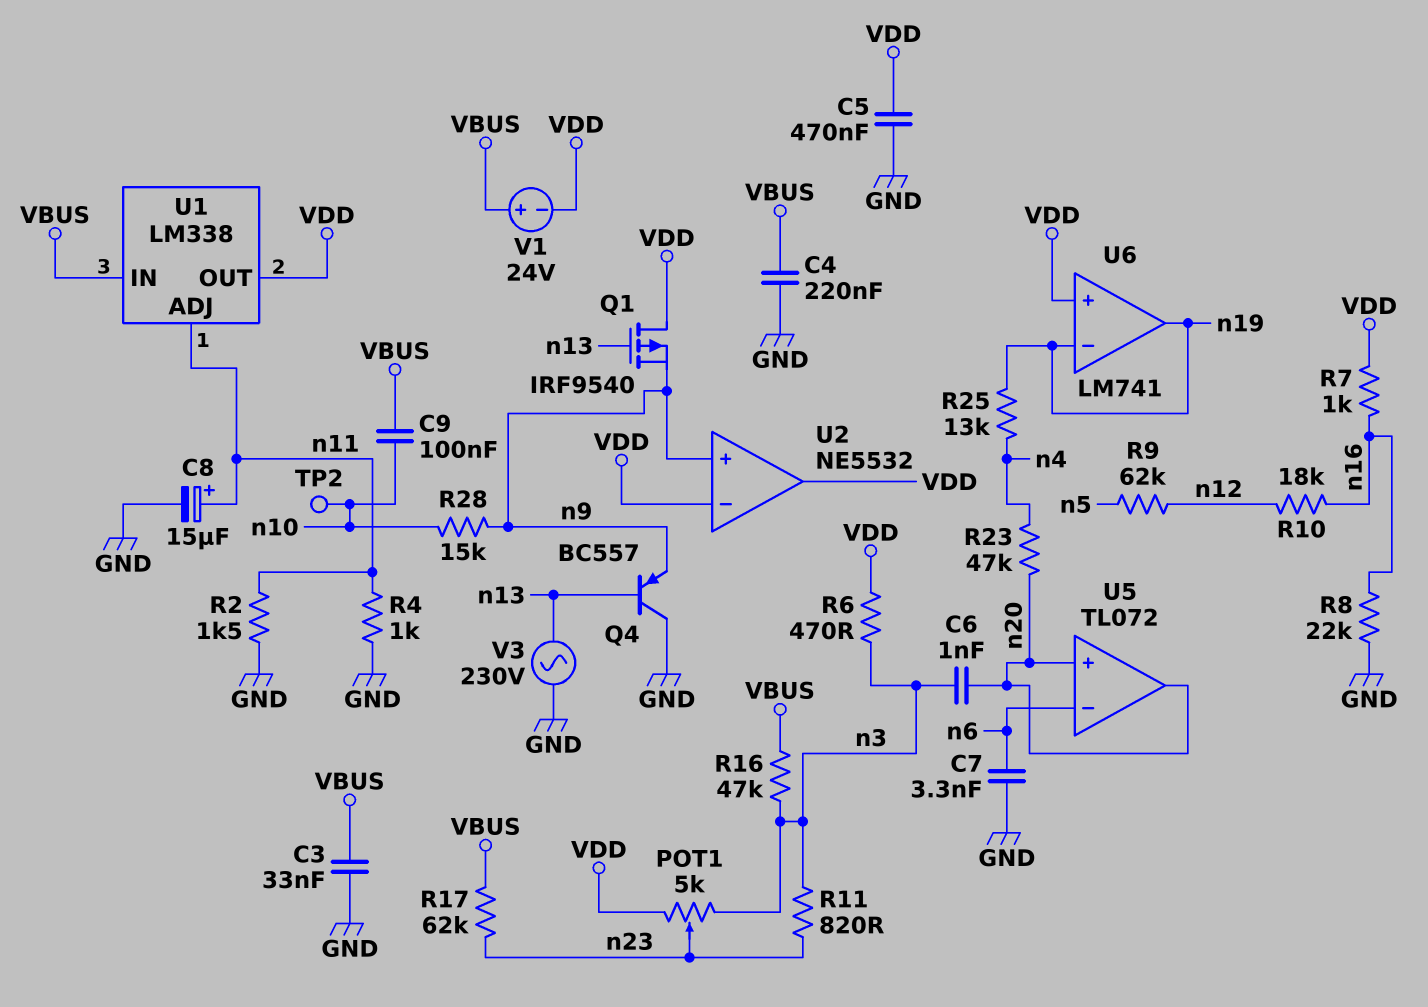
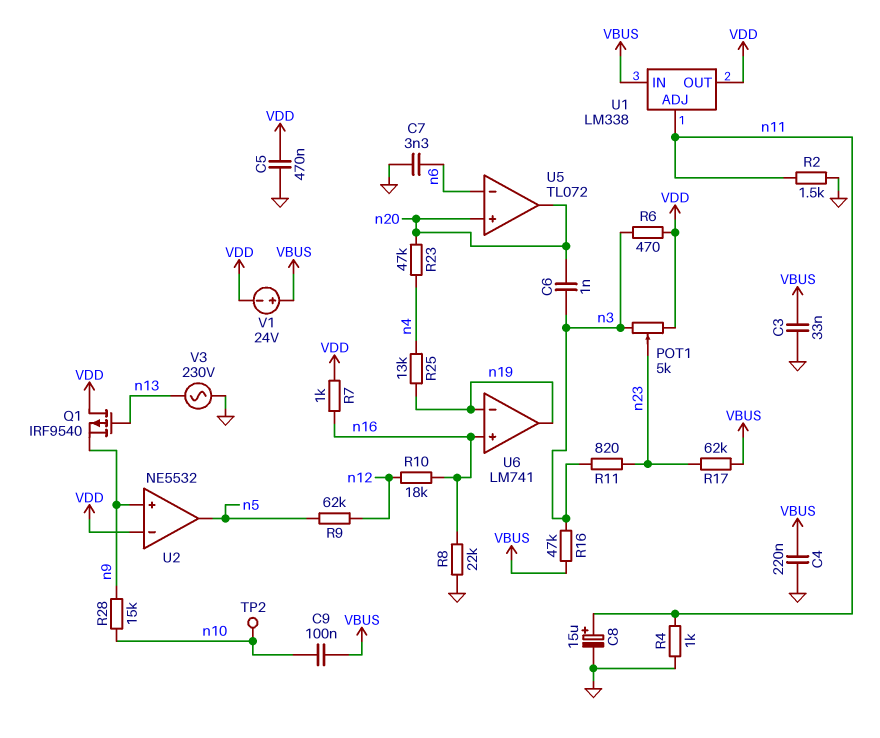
Q4: PNP BC557 (B n13, C GND, E n9) -> none
U2 pin out: VDD -> n5
U6 pin in+: VDD -> n16

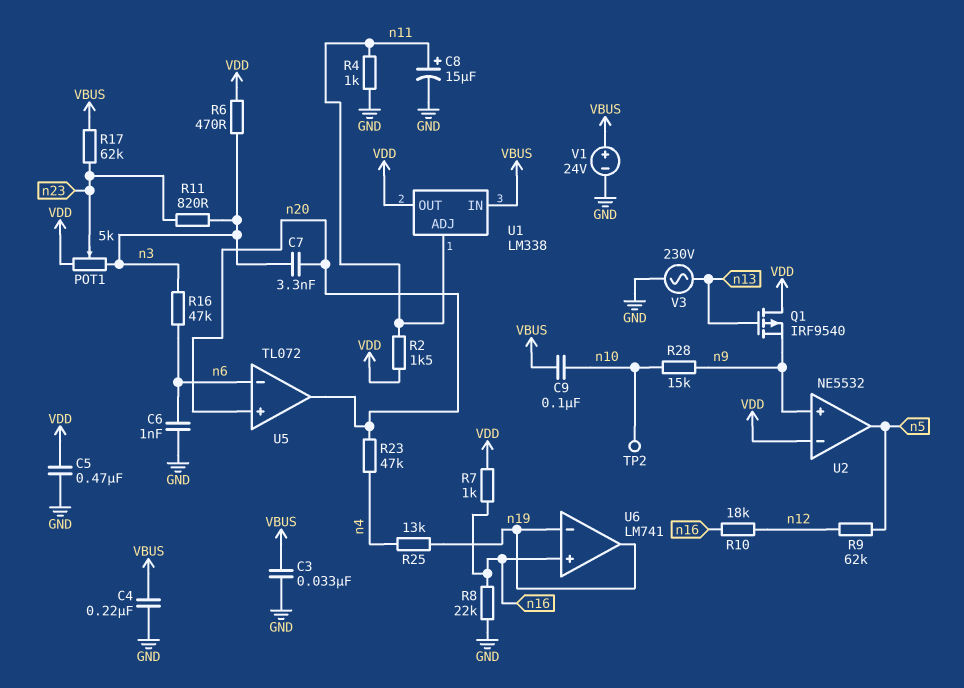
C6: 1nF (n3, n20) -> 1nF (GND, n6)
C7: 3.3nF (GND, n6) -> 3.3nF (n3, n20)
R2: 1.5k (GND, n11) -> 1.5k (VDD, n11)
R16: 47k (VBUS, n3) -> 47k (n3, n6)
V1: 24V (plus VBUS, minus VDD) -> 24V (plus VBUS, minus GND)

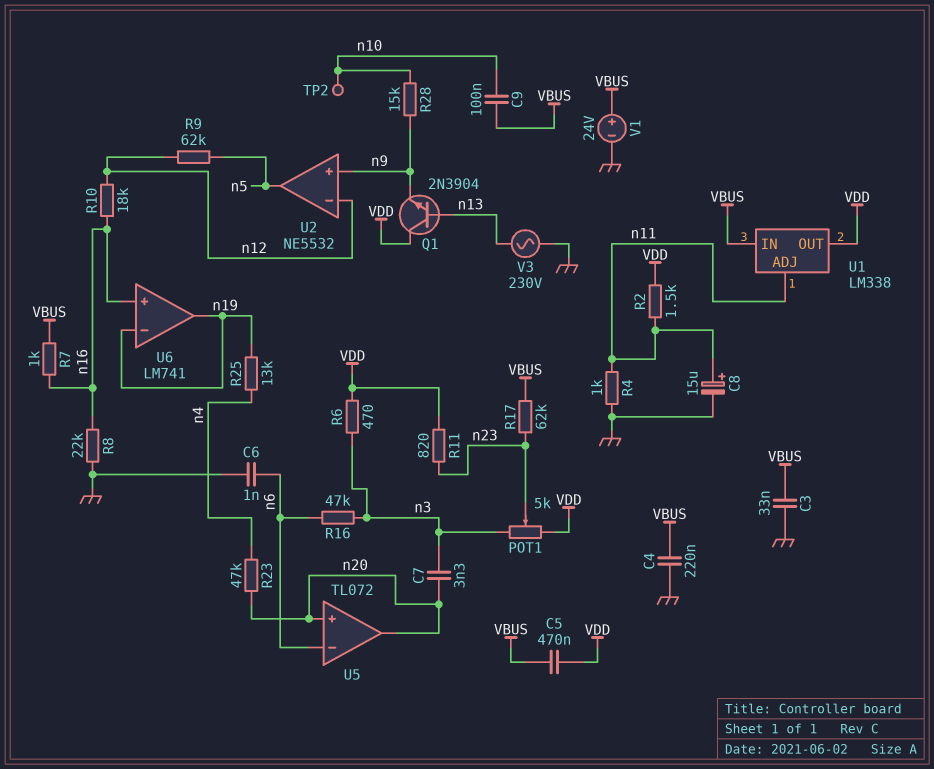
C5: 470nF (GND, VDD) -> 470nF (VBUS, VDD)
Q1: PMOS IRF9540 (G n13, D VDD, S n9) -> NPN 2N3904 (B n13, C VDD, E n9)
R7: 1k (VDD, n16) -> 1k (VBUS, n16)
R11: 820 (n3, n23) -> 820 (VDD, n23)
U2 pin in-: VDD -> n12

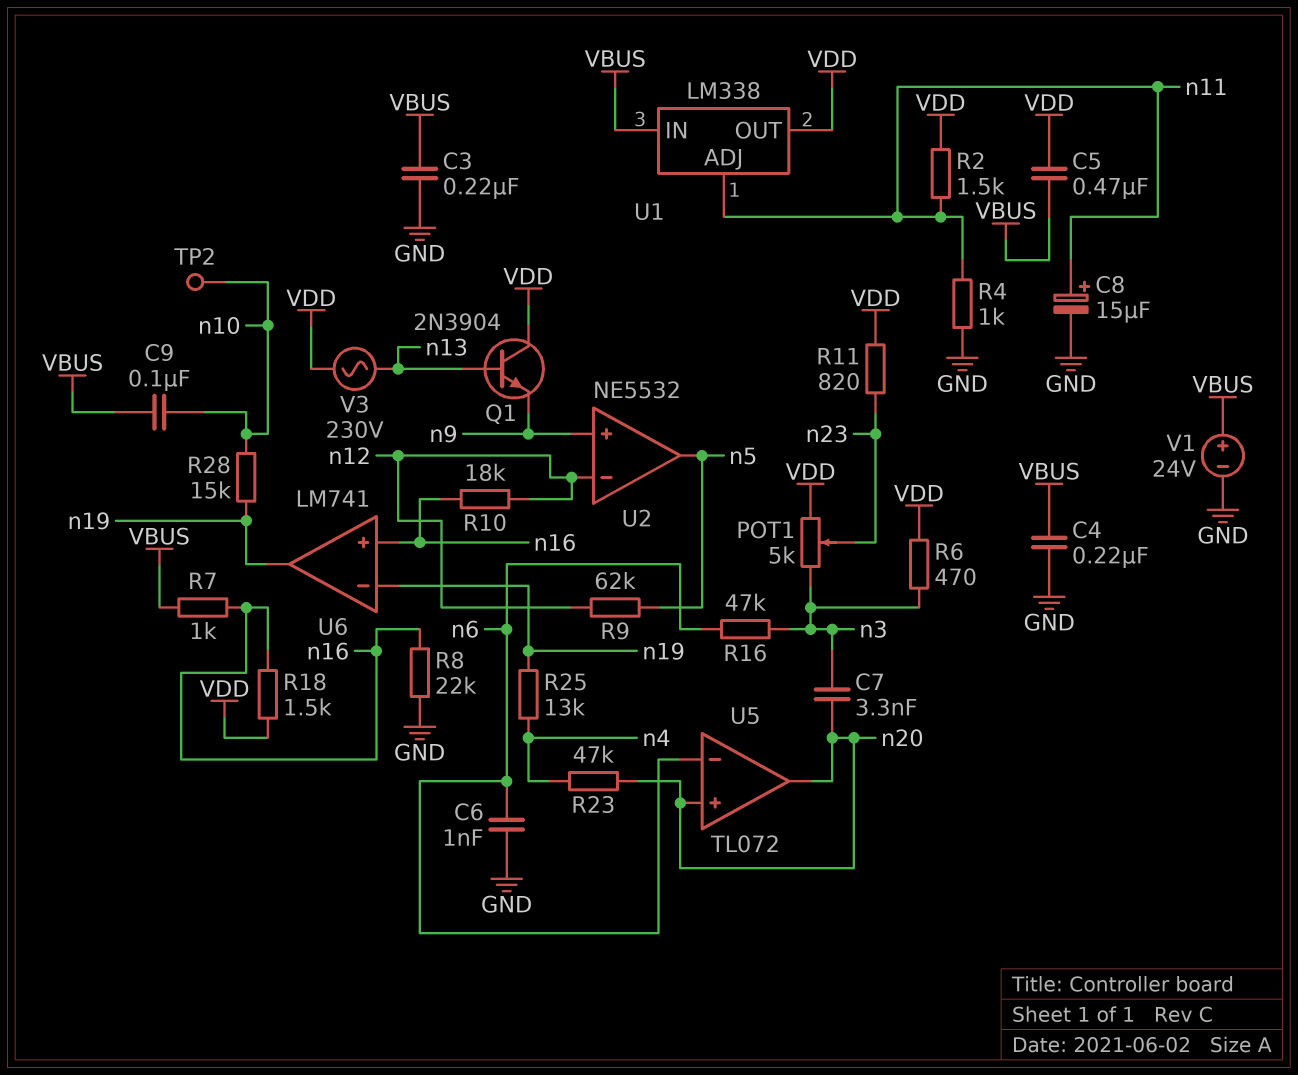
C3: 33nF (GND, VBUS) -> 220nF (GND, VBUS)
R17: 62k (VBUS, n23) -> none
R18: none -> 1.5k (VDD, n16)
R28: 15k (n9, n10) -> 15k (n10, n19)
V3: AC 230V (GND, n13) -> AC 230V (VDD, n13)

